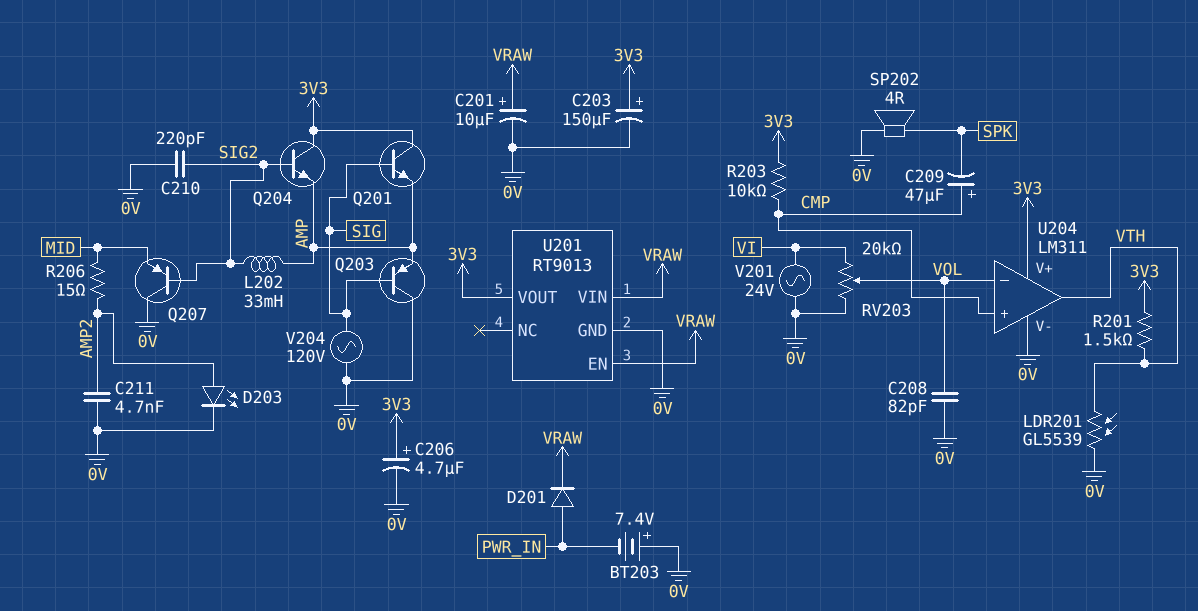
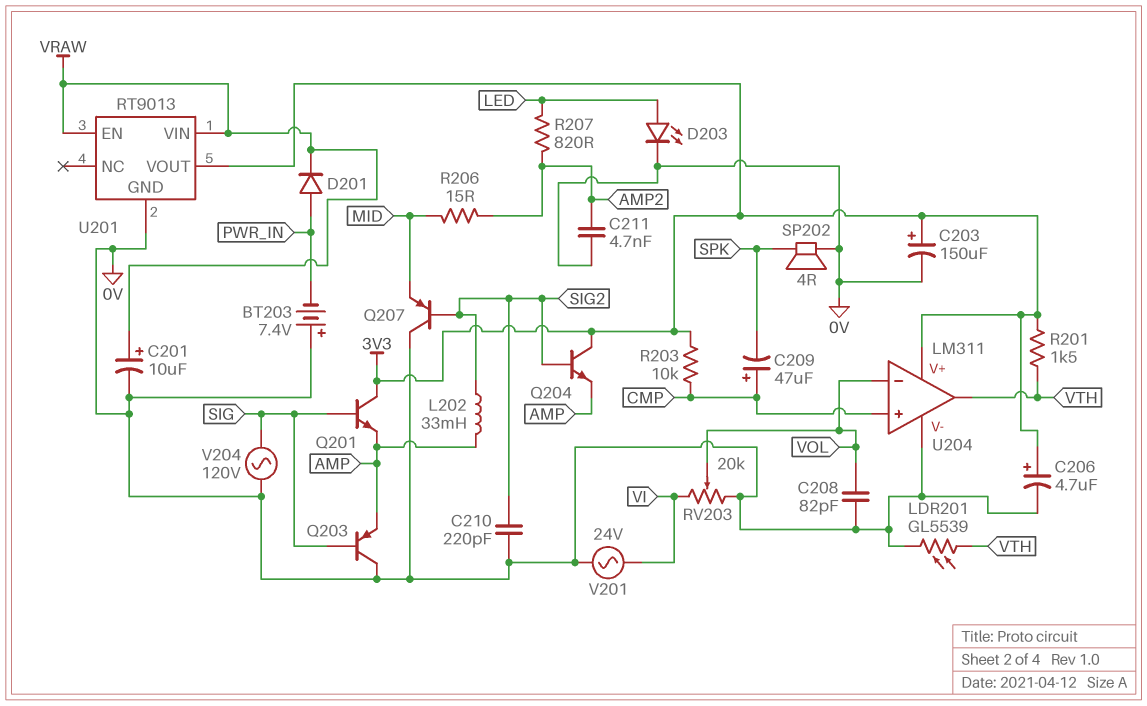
D203: LED (A AMP2, K 0V) -> LED (A LED, K 0V)
R207: none -> 820 (AMP2, LED)

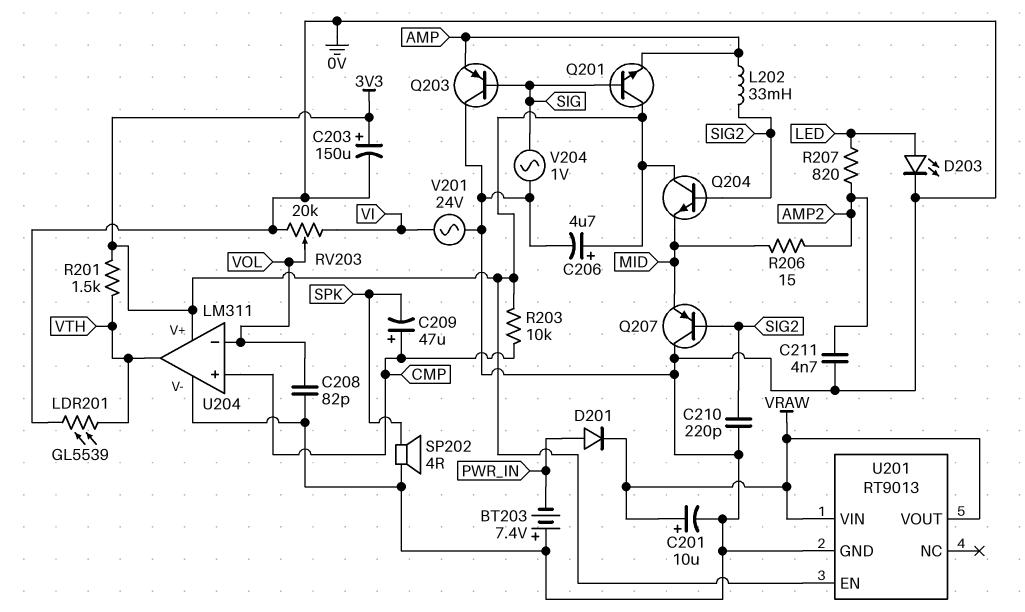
Q204: NPN (B SIG2, C 3V3, E AMP) -> NPN (B SIG2, C 3V3, E MID)
U201 pin EN: VRAW -> 3V3
U201 pin VOUT: 3V3 -> VRAW
V204: AC 120V (0V, SIG) -> AC 1V (0V, SIG)

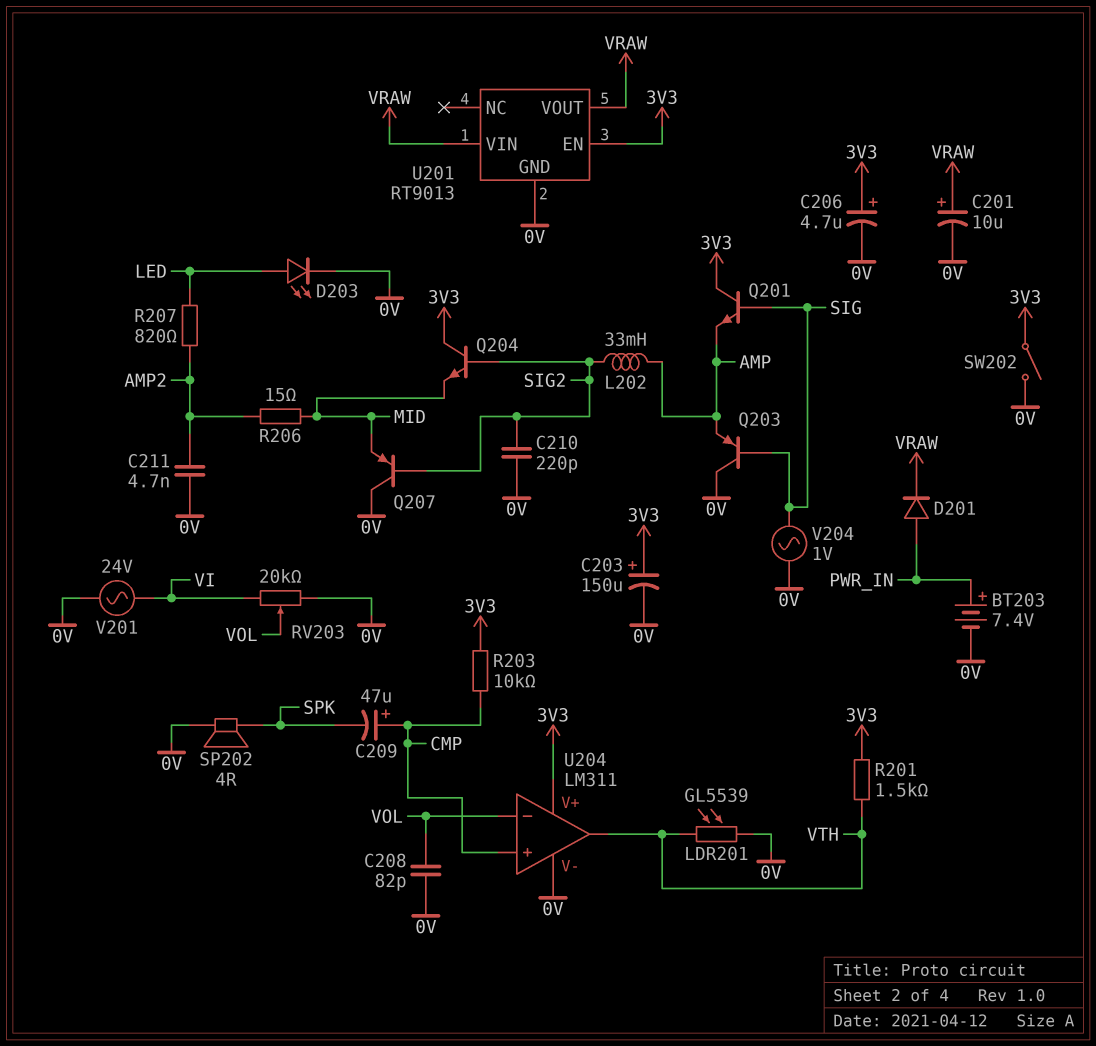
BT203: 7.4V (plus 0V, minus PWR_IN) -> 7.4V (plus PWR_IN, minus 0V)
SW202: none -> switch (0V, 3V3)

